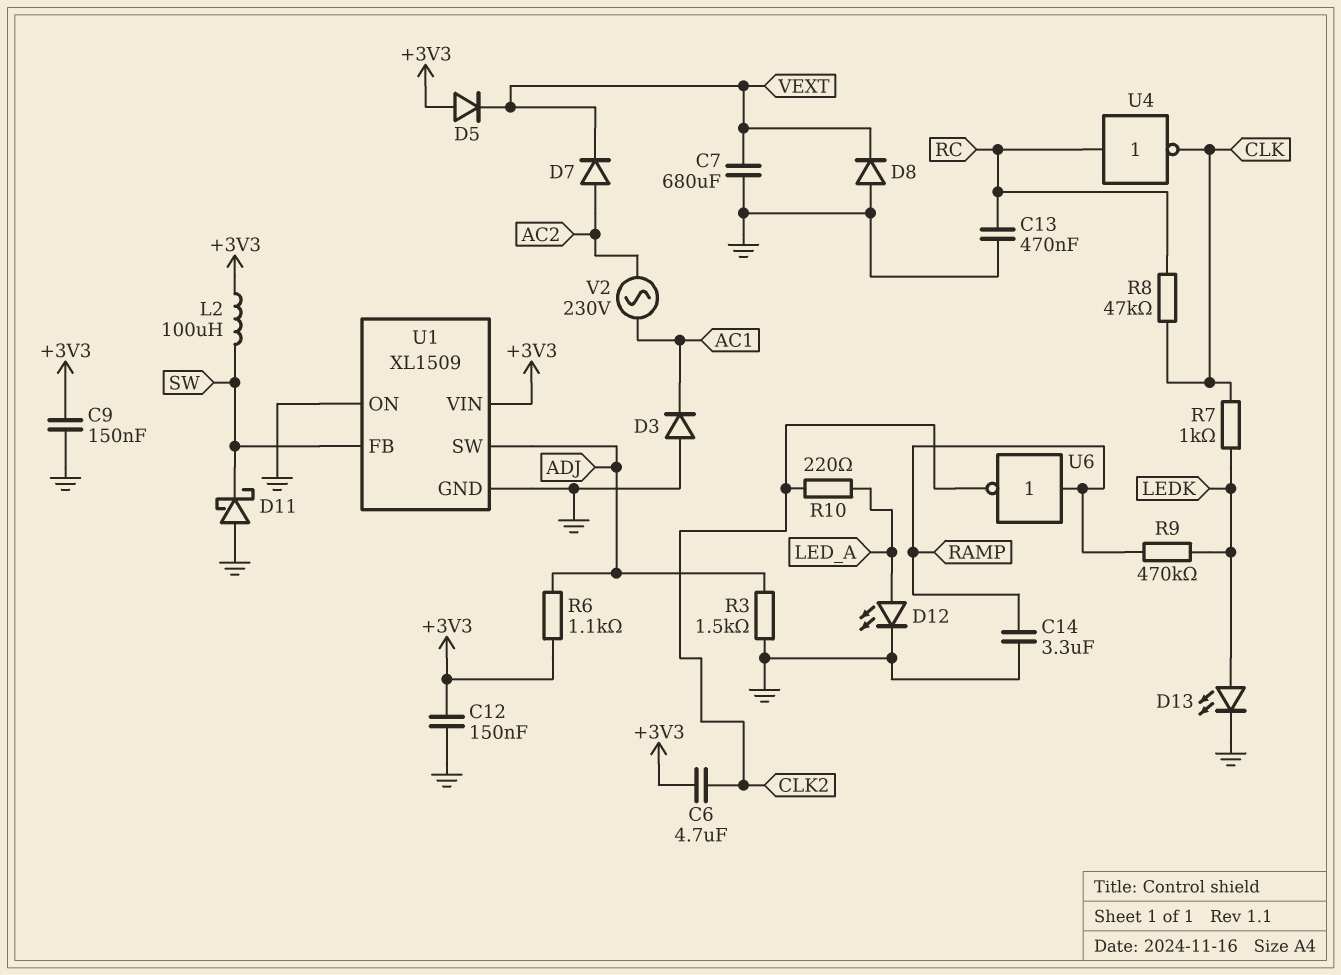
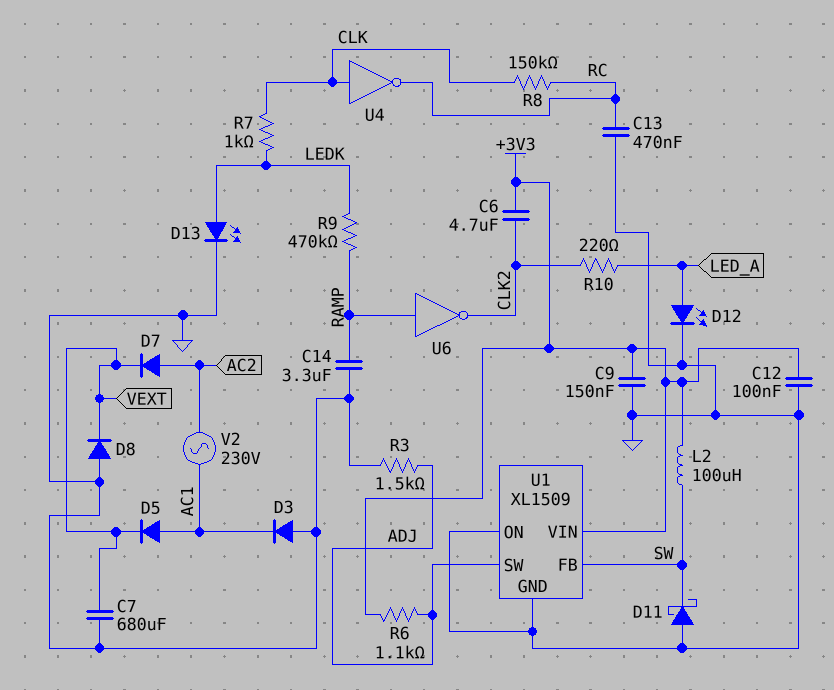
C12: 150nF (+3V3, GND) -> 100nF (+3V3, GND)
D5: diode (A +3V3, K VEXT) -> diode (A AC1, K VEXT)
R8: 47k (CLK, RC) -> 150k (CLK, RC)
U4: NOT (in RC, out CLK) -> NOT (in CLK, out RC)

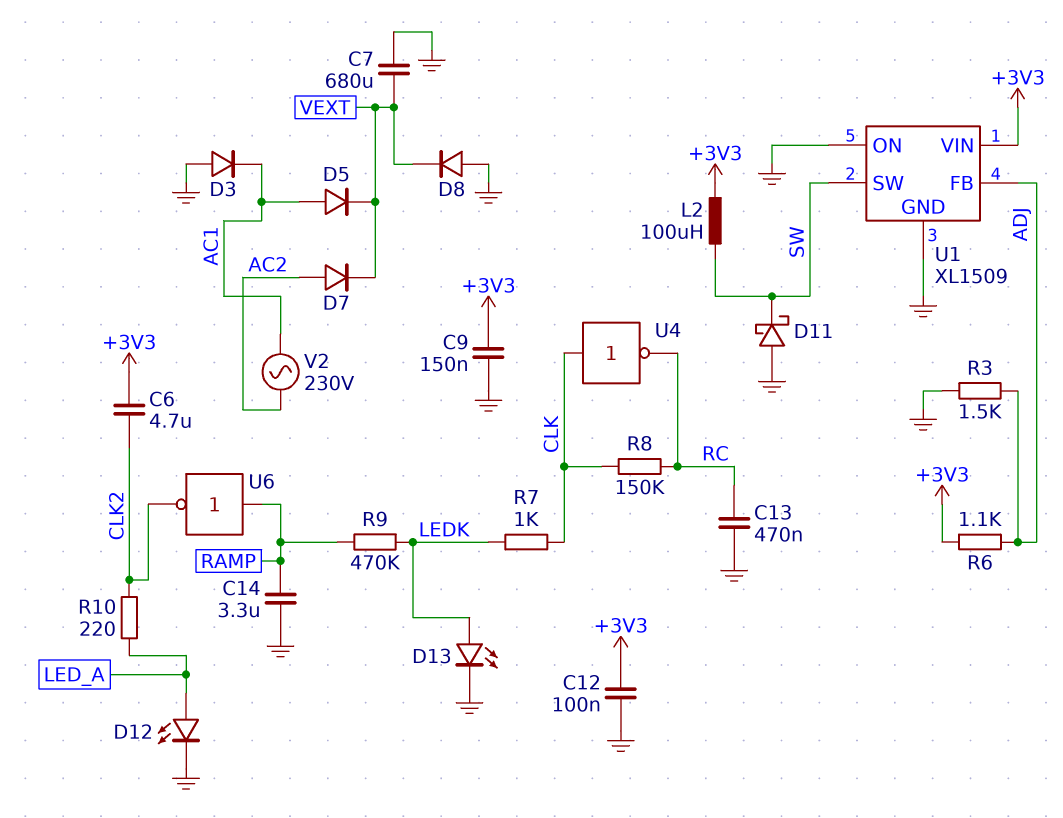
U1 pin FB: SW -> ADJ
U1 pin SW: ADJ -> SW

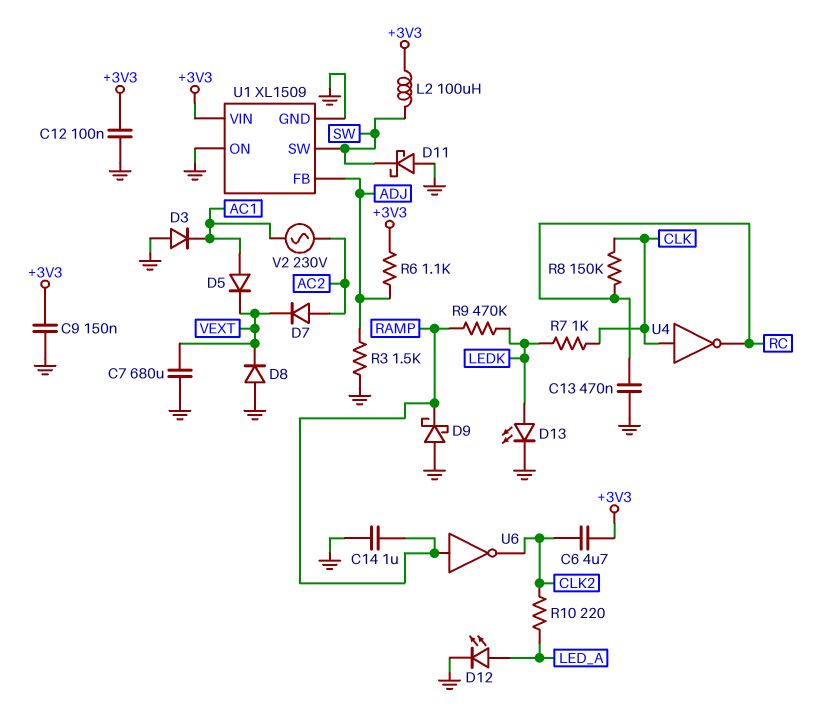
C14: 3.3uF (GND, RAMP) -> 1uF (GND, RAMP)
D9: none -> schottky (A GND, K RAMP)

